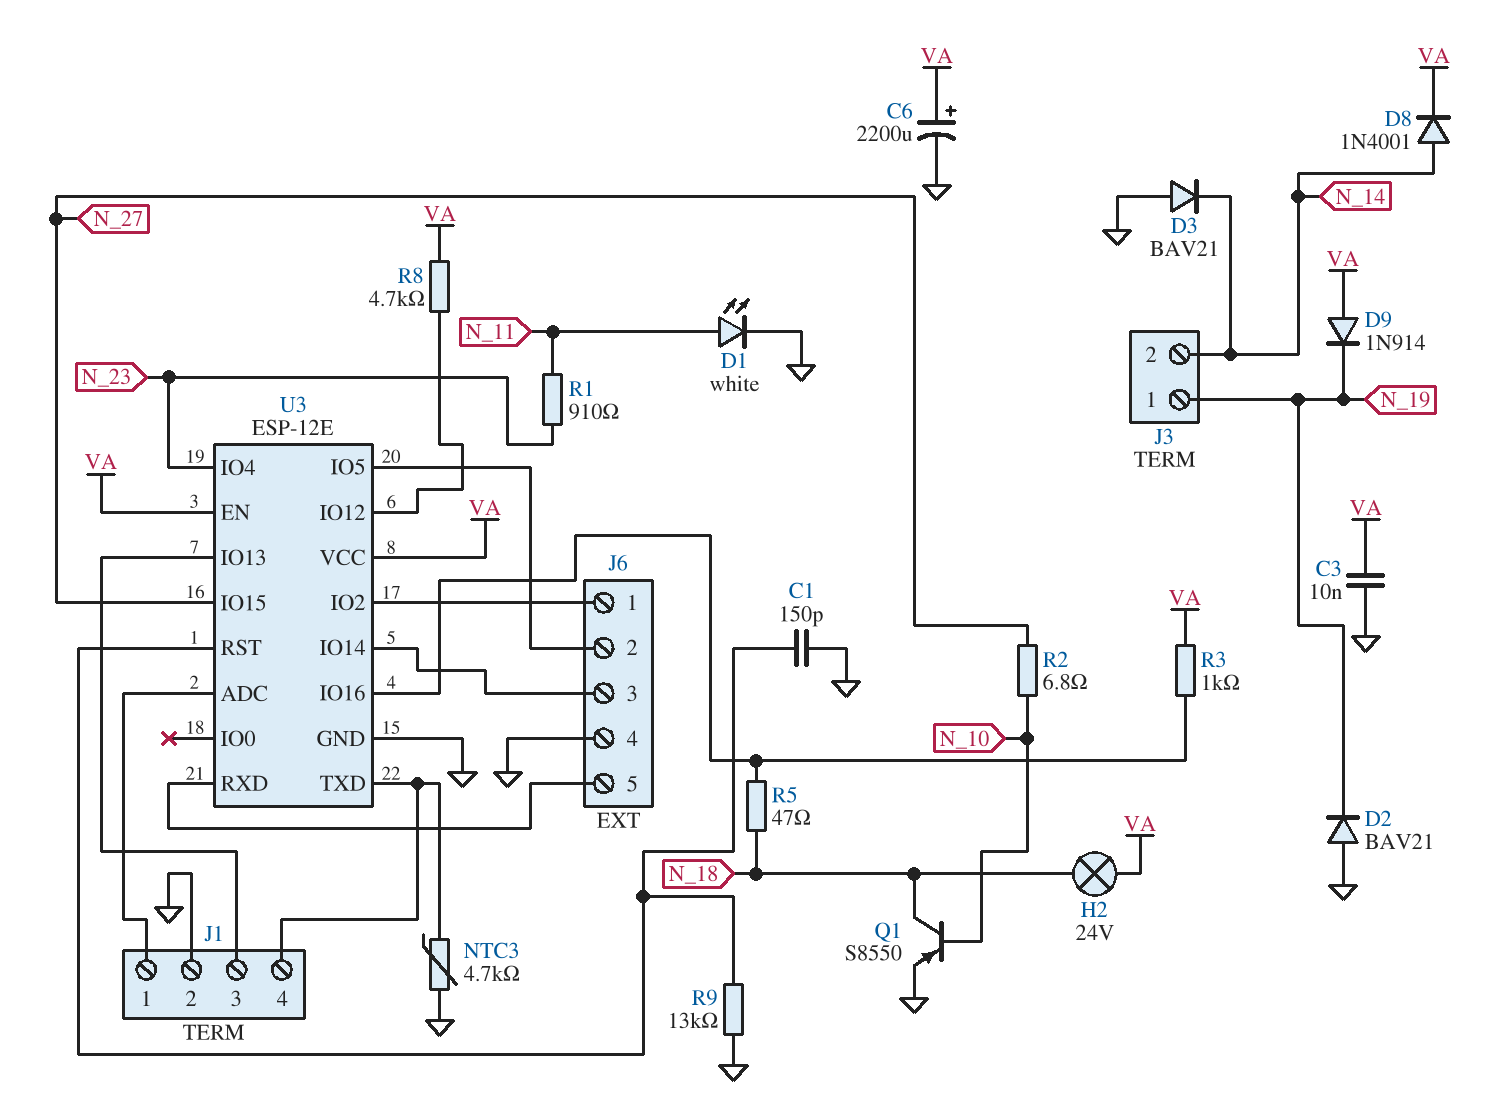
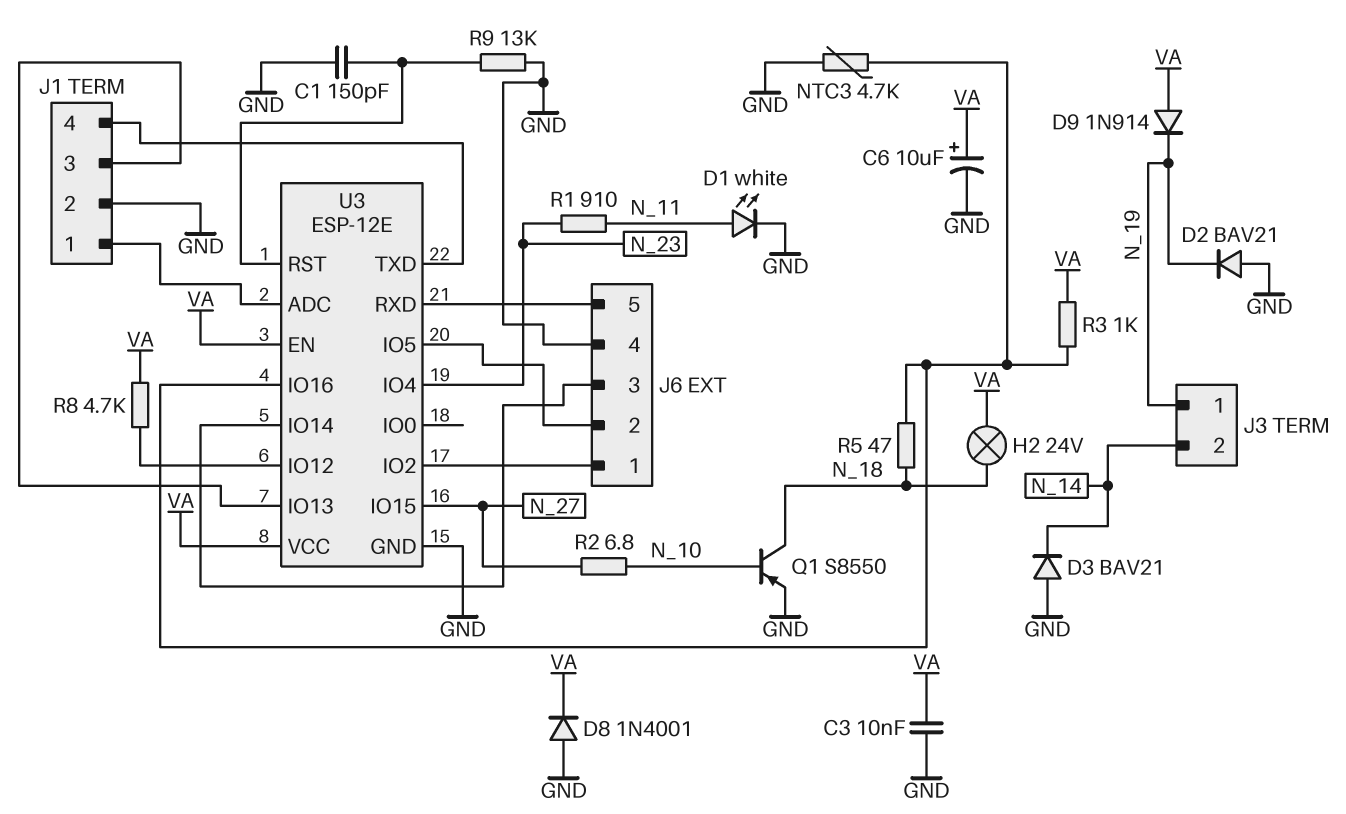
C6: 2200uF (plus VA, minus GND) -> 10uF (plus VA, minus GND)
D8: diode 1N4001 (A N_14, K VA) -> diode 1N4001 (A GND, K VA)
NTC3: 4.7k (GND, J1/4) -> 4.7k (GND, U3/IO16)

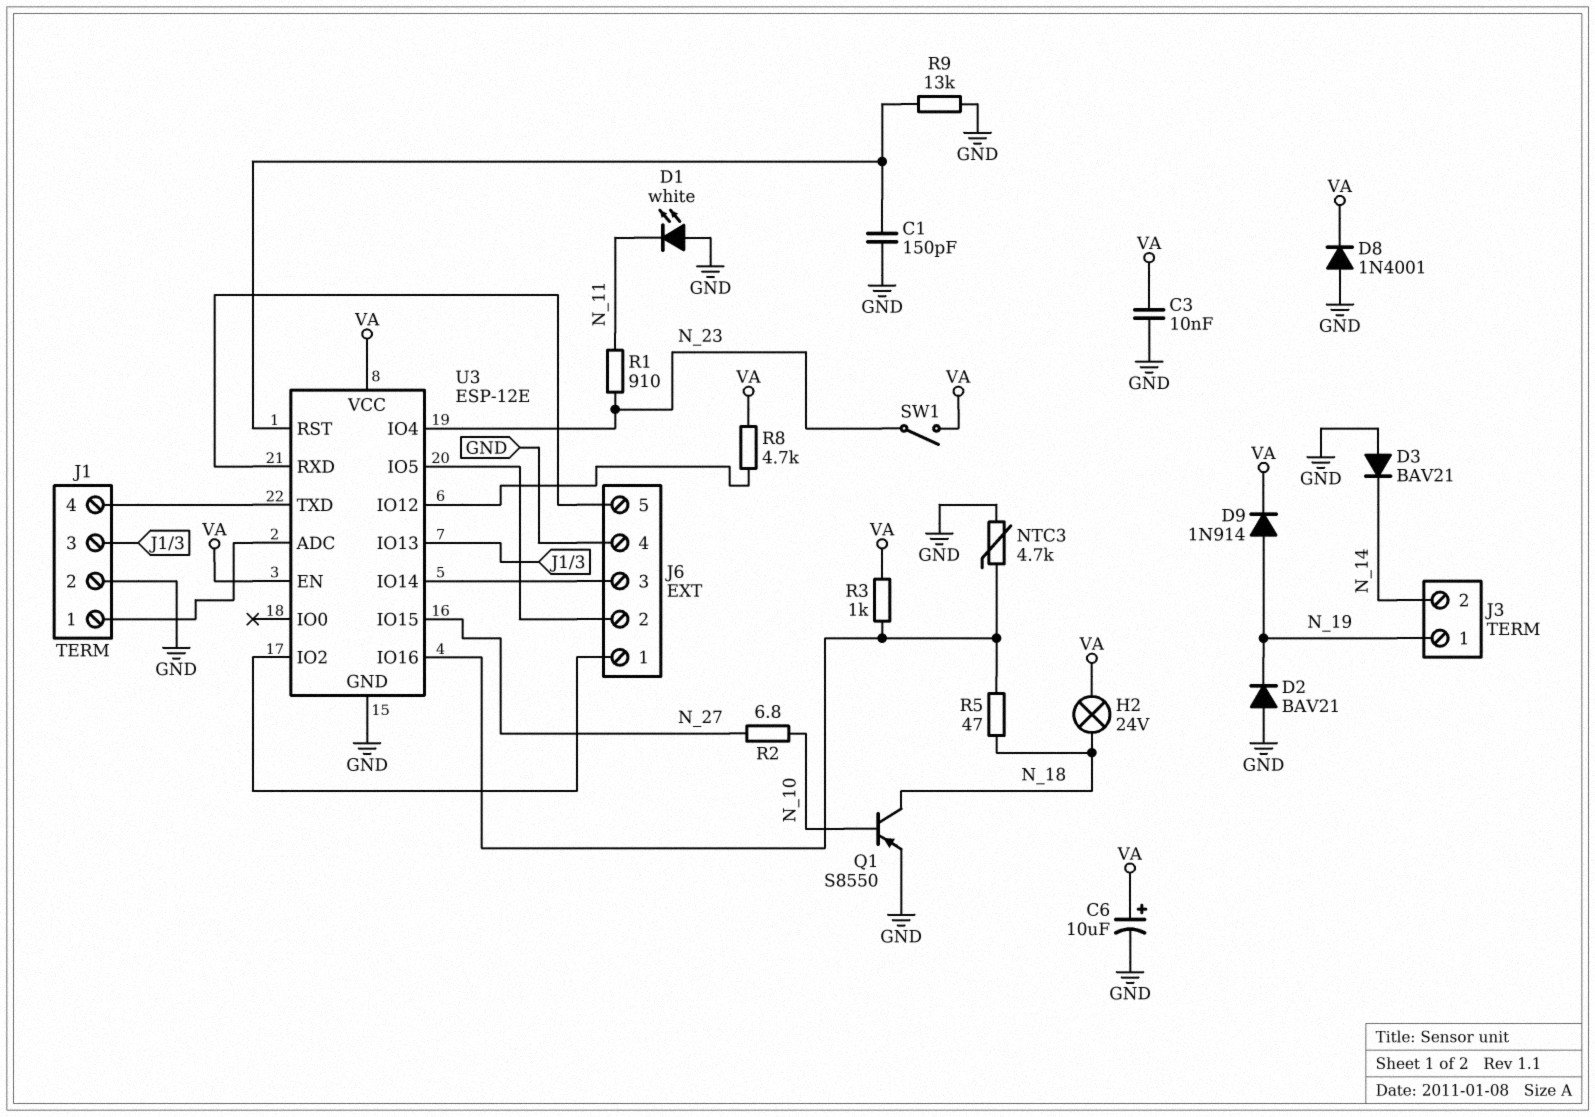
D1: LED white (A N_11, K GND) -> LED white (A GND, K N_11)
D9: diode 1N914 (A VA, K N_19) -> diode 1N914 (A N_19, K VA)
SW1: none -> switch (N_23, VA)

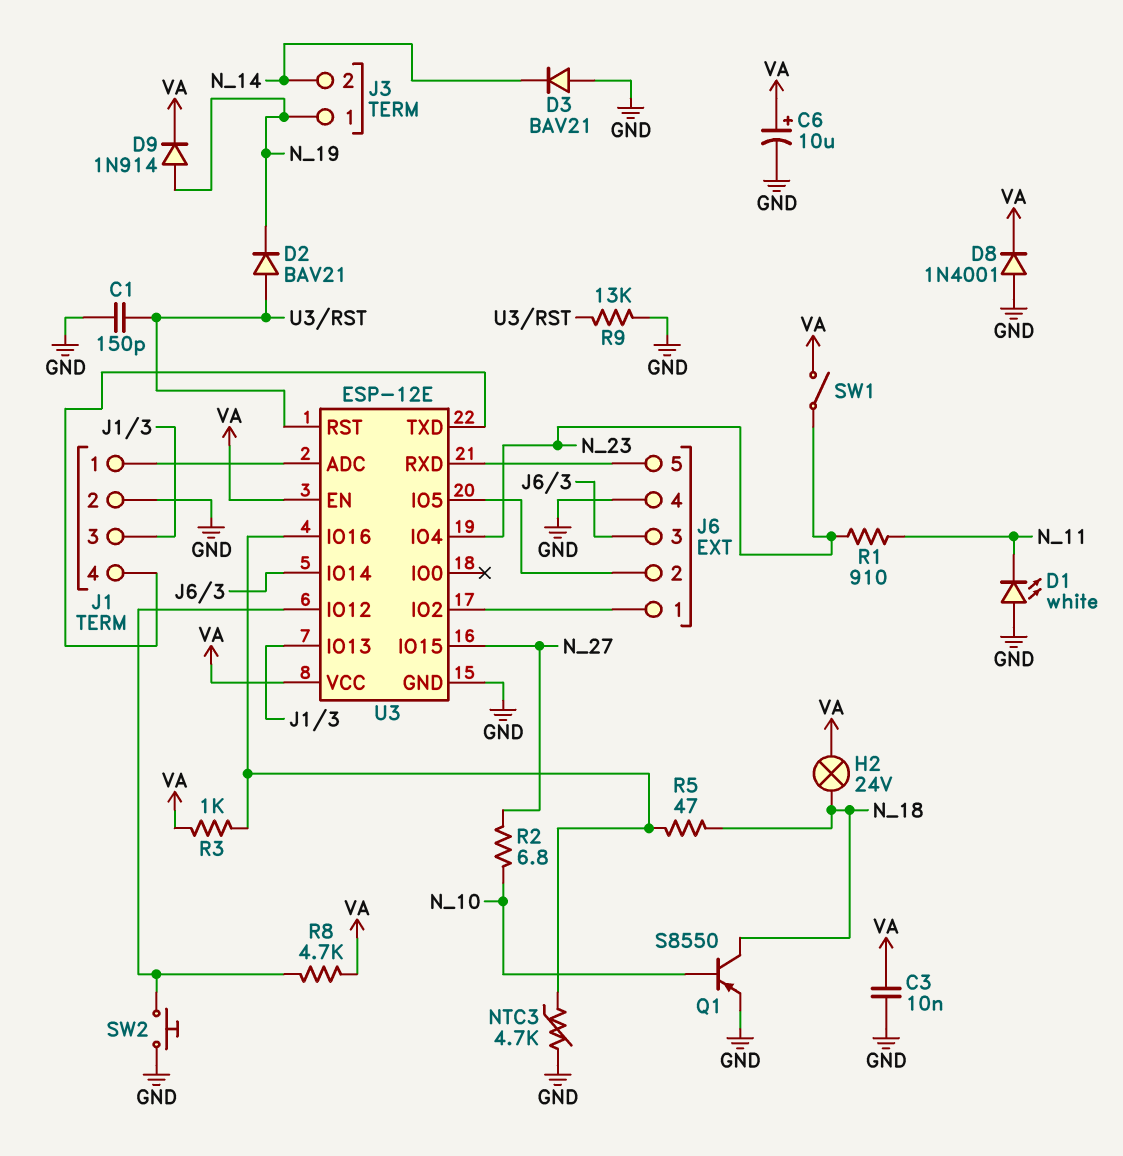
D2: diode BAV21 (A GND, K N_19) -> diode BAV21 (A U3/RST, K N_19)
SW2: none -> button (GND, U3/IO12)

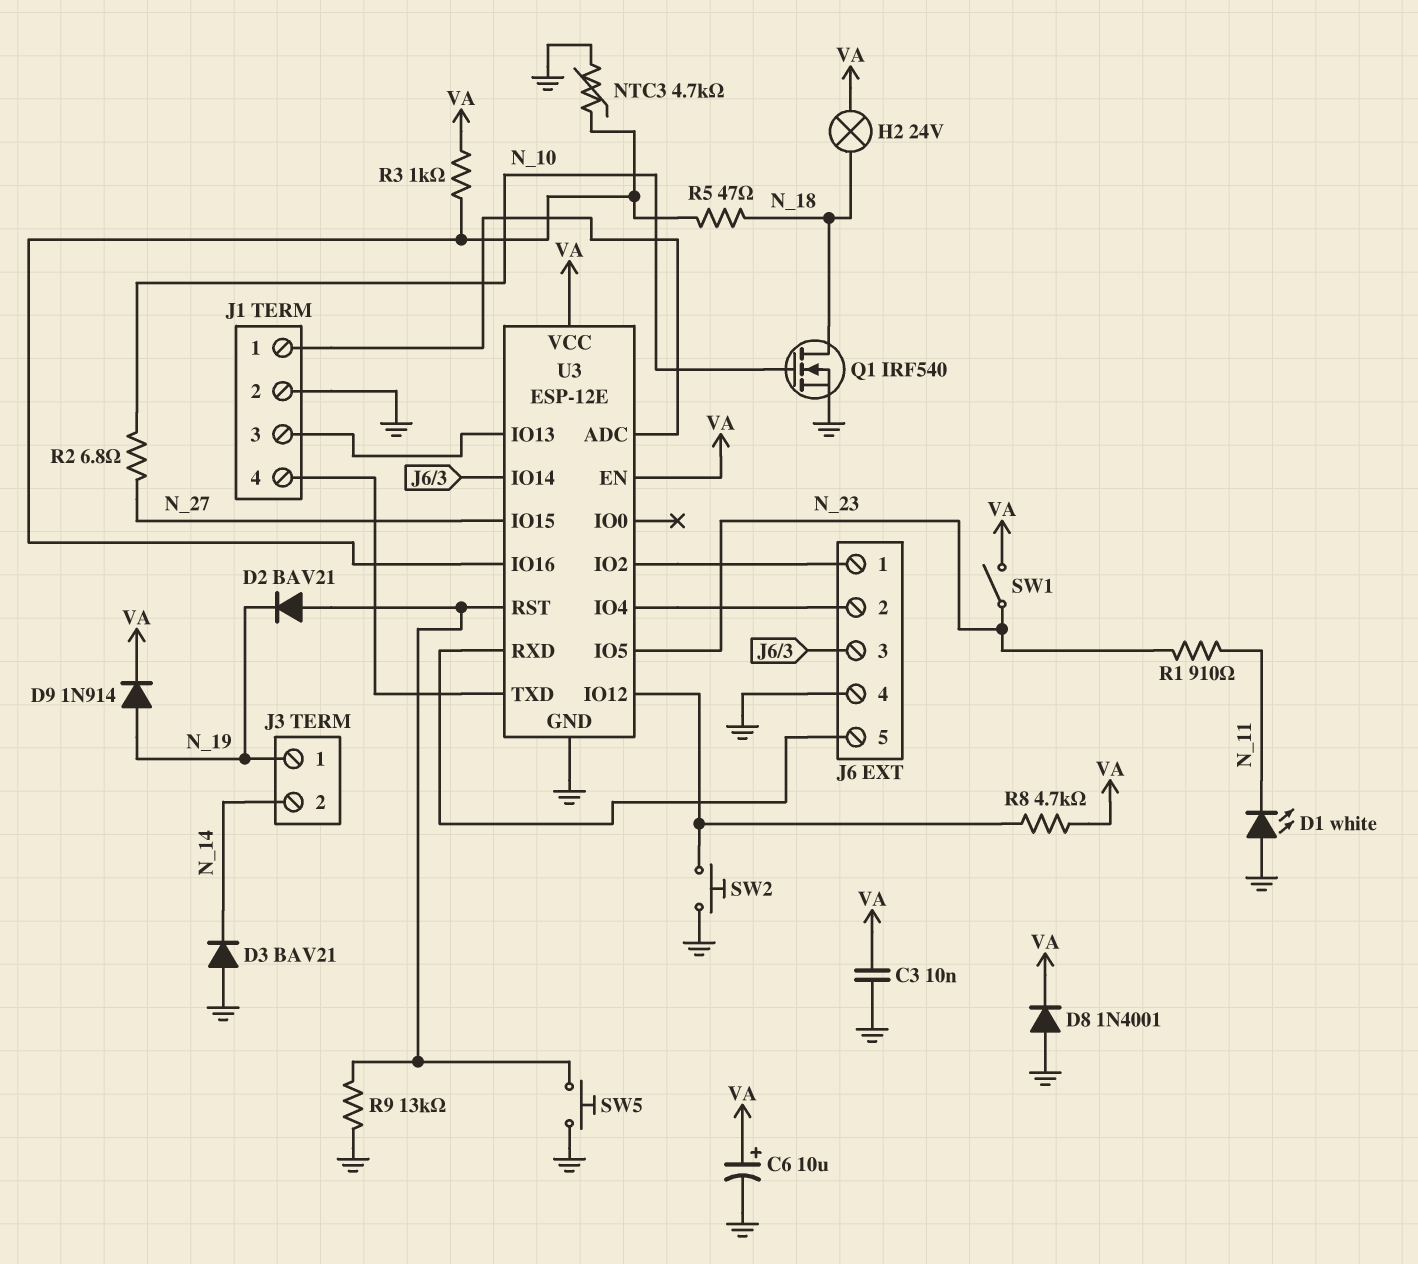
C1: 150pF (GND, U3/RST) -> none
Q1: PNP S8550 (B N_10, C N_18, E GND) -> NMOS IRF540 (G N_10, D N_18, S GND)
SW5: none -> button (GND, U3/RST)
U3 pin IO4: N_23 -> J6/2
U3 pin IO5: J6/2 -> N_23

